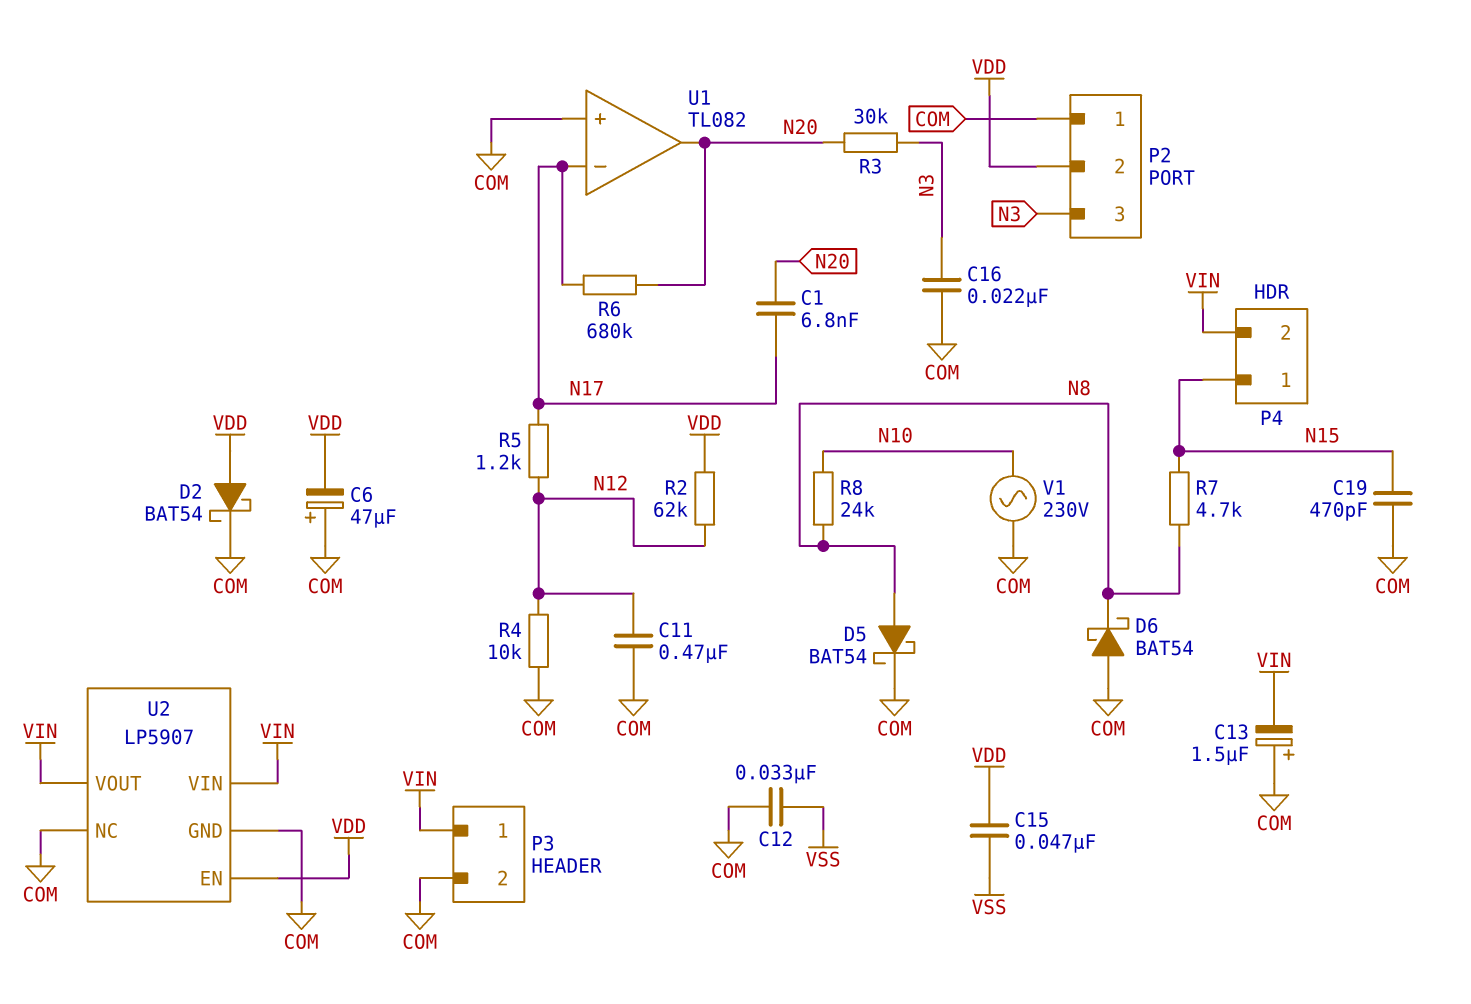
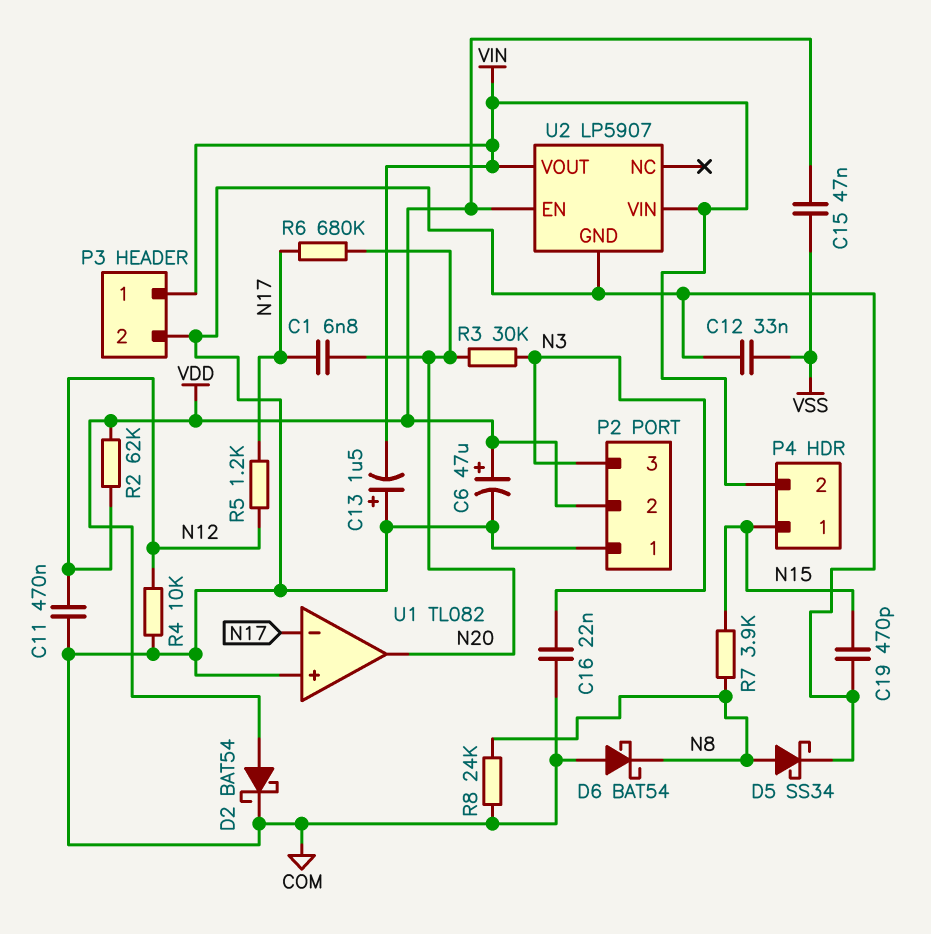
C6: 47uF (plus COM, minus VDD) -> 47uF (plus VDD, minus COM)
D5: schottky BAT54 (A N8, K COM) -> schottky SS34 (A N8, K COM)
R7: 4.7k (N8, N15) -> 3.9k (N8, N15)
R8: 24k (N8, N10) -> 24k (COM, N8)
U2 pin NC: COM -> none
V1: AC 230V (COM, N10) -> none

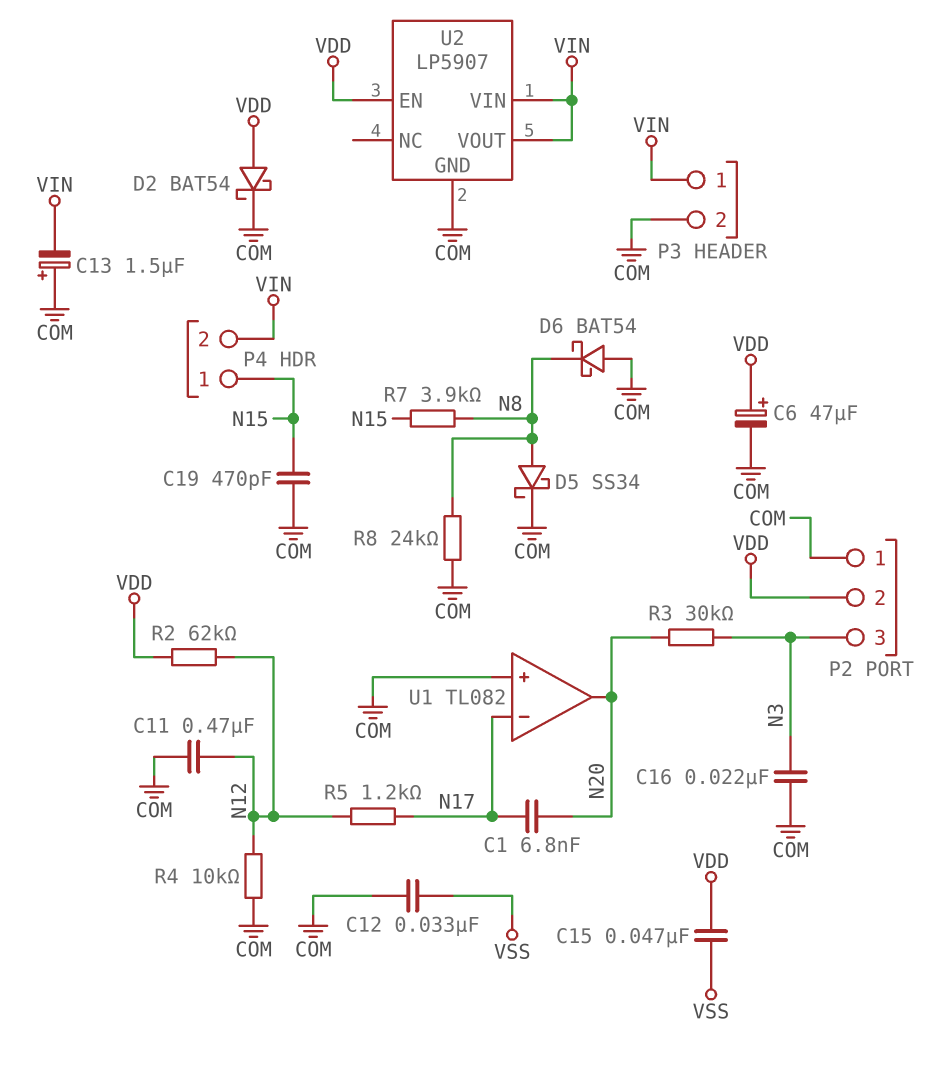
R6: 680k (N17, N20) -> none

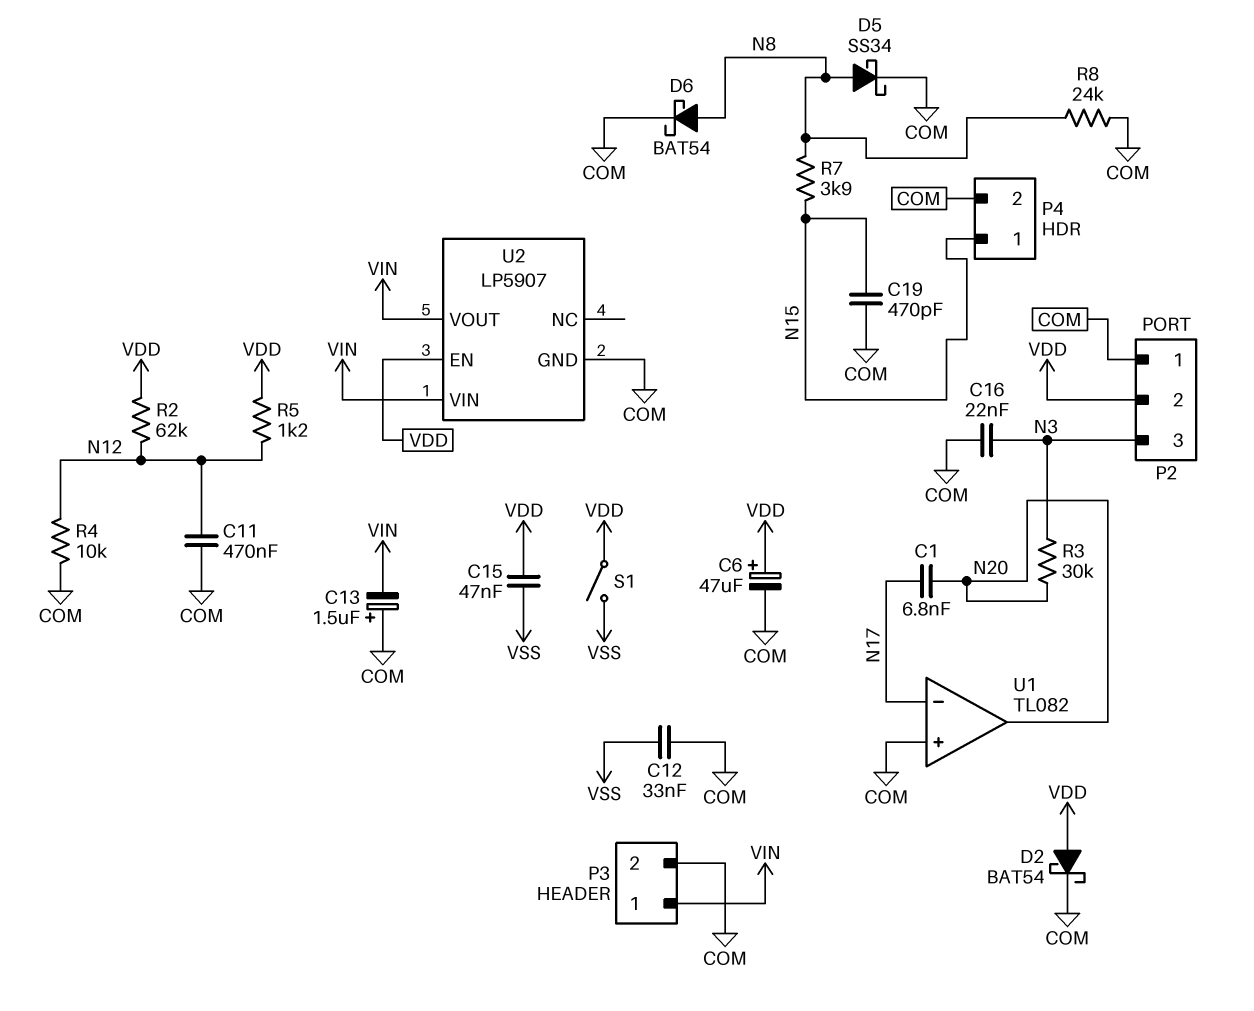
D6: schottky BAT54 (A COM, K N8) -> schottky BAT54 (A N8, K COM)
P4 pin 2: VIN -> COM
R5: 1.2k (N12, N17) -> 1.2k (N12, VDD)
S1: none -> switch (VDD, VSS)

